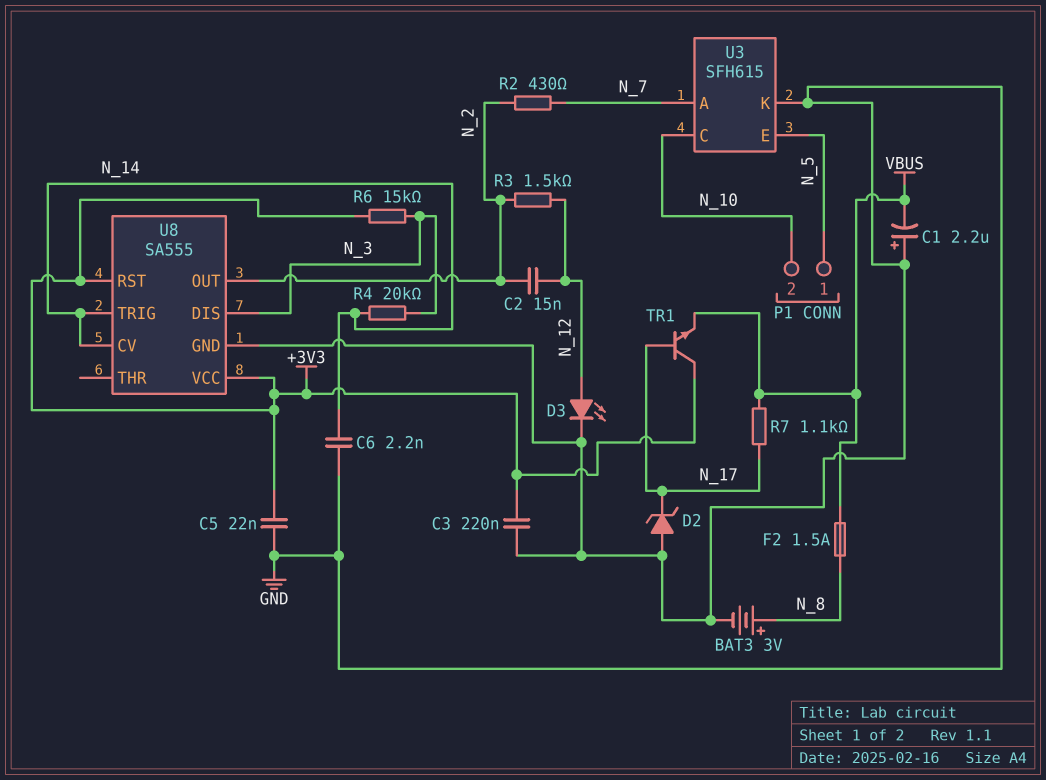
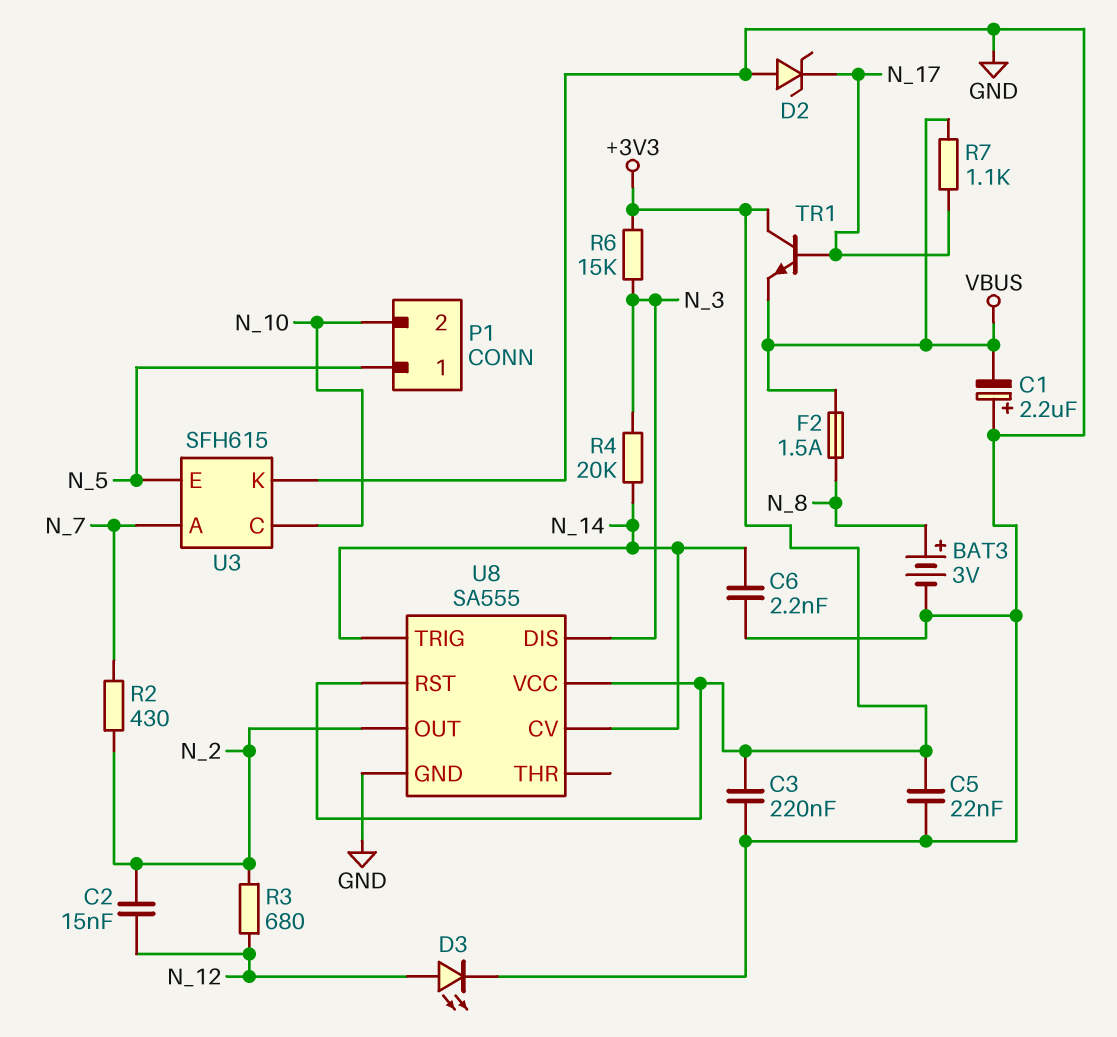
R3: 1.5k (N_2, N_12) -> 680 (N_2, N_12)

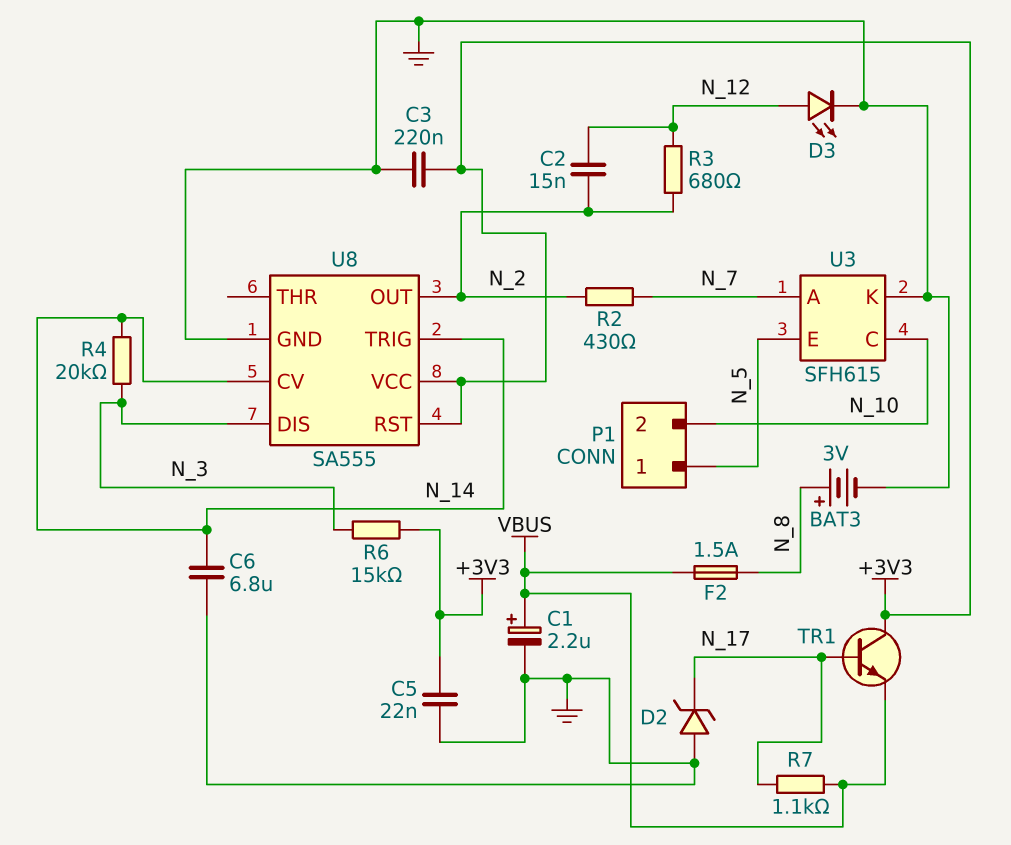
C1: 2.2uF (plus GND, minus VBUS) -> 2.2uF (plus VBUS, minus GND)
C6: 2.2nF (GND, N_14) -> 6.8uF (GND, N_14)

